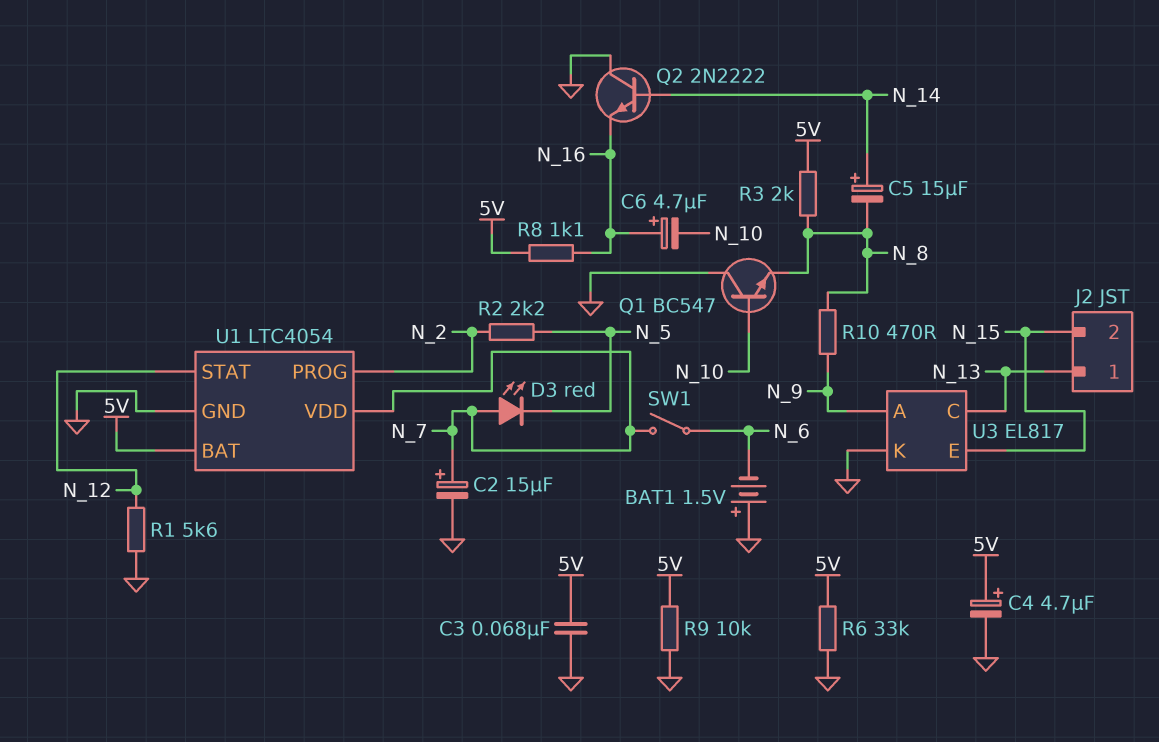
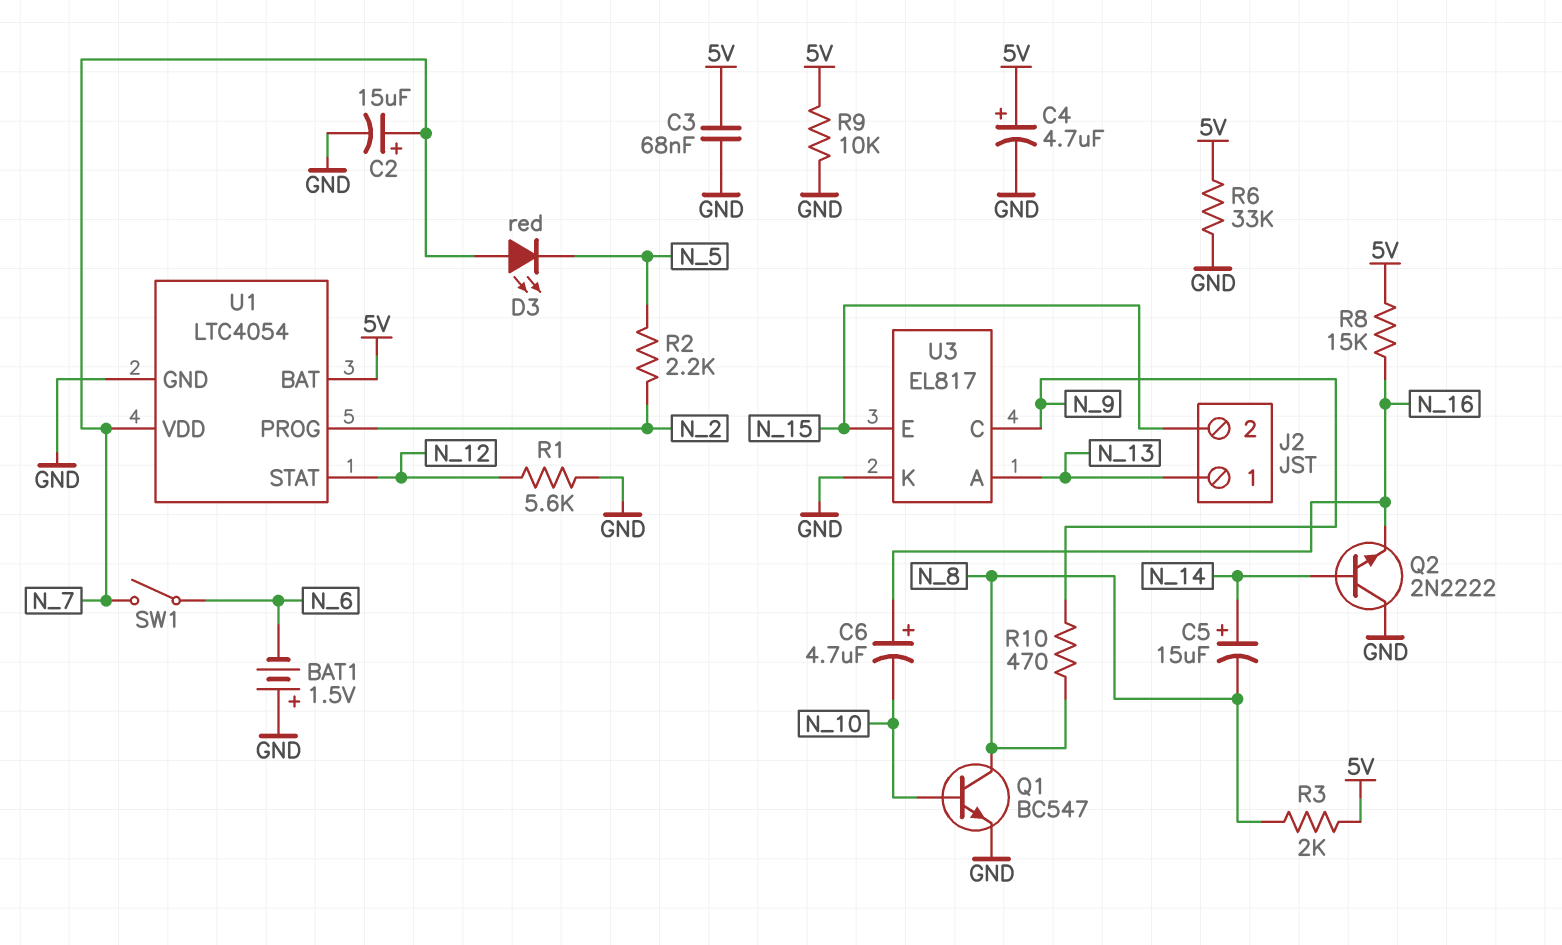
Q1: NPN BC547 (B N_10, C GND, E N_8) -> NPN BC547 (B N_10, C N_8, E GND)
R8: 1.1k (5V, N_16) -> 15k (5V, N_16)
U3 pin A: N_9 -> N_13
U3 pin C: N_13 -> N_9

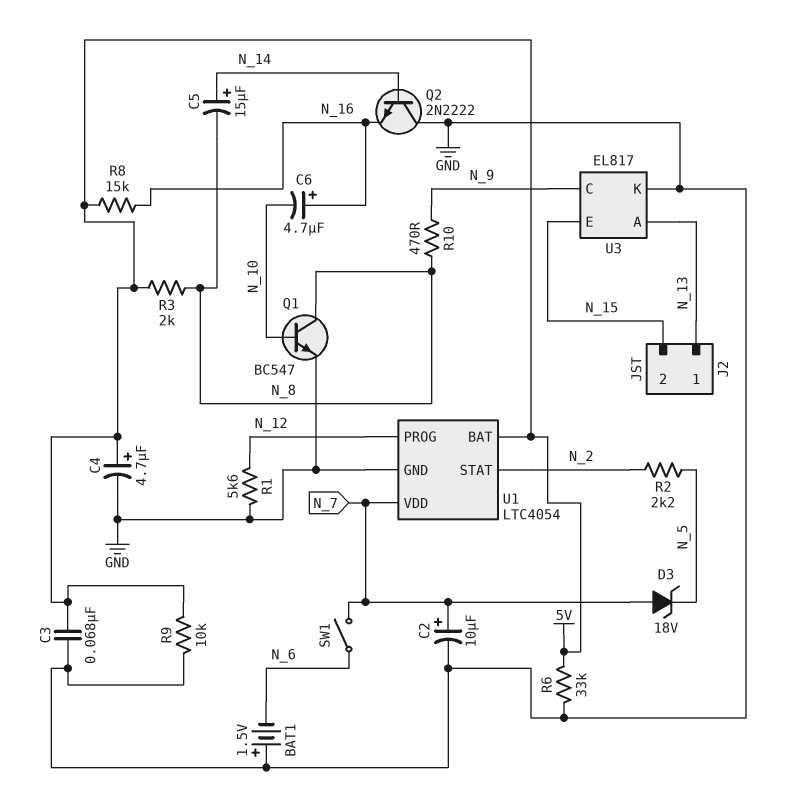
C2: 15uF (plus N_7, minus GND) -> 10uF (plus N_7, minus GND)
D3: LED red (A N_7, K N_5) -> zener 18V (A N_7, K N_5)
U1 pin PROG: N_2 -> N_12
U1 pin STAT: N_12 -> N_2

